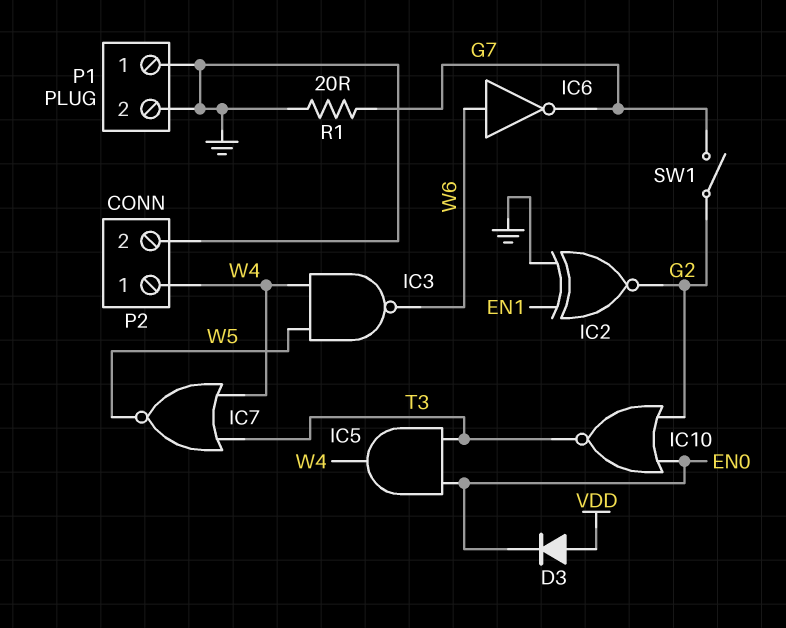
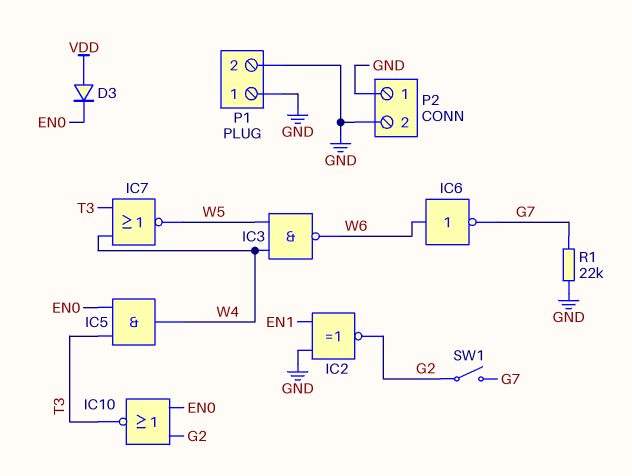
P2 pin 1: W4 -> GND
R1: 20 (G7, GND) -> 22k (G7, GND)

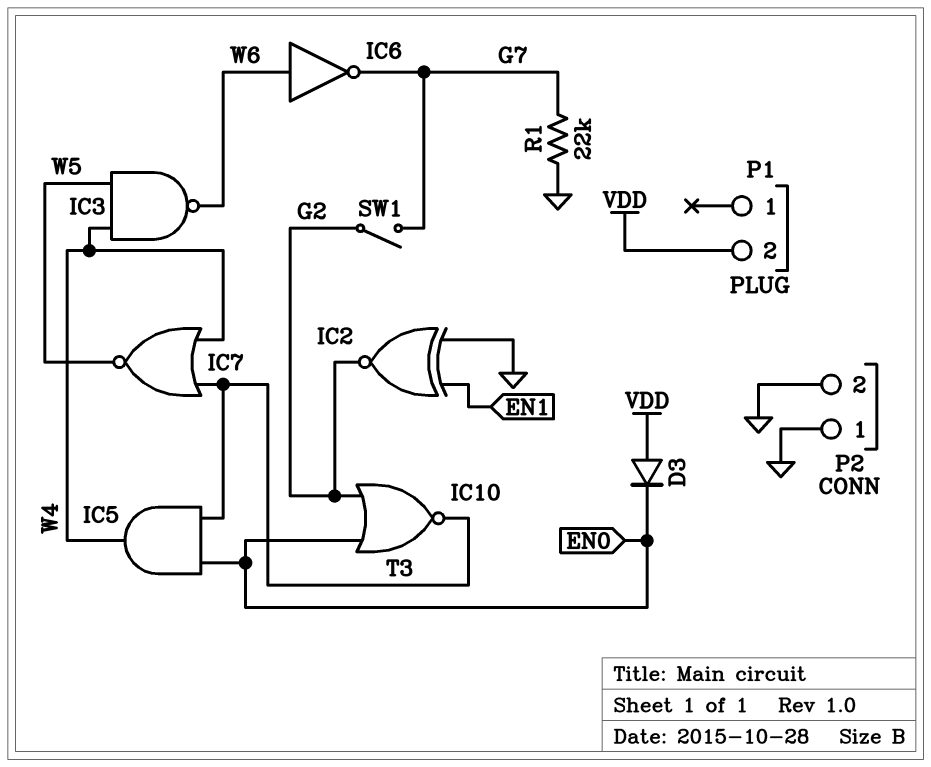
P1 pin 1: GND -> none
P1 pin 2: GND -> VDD

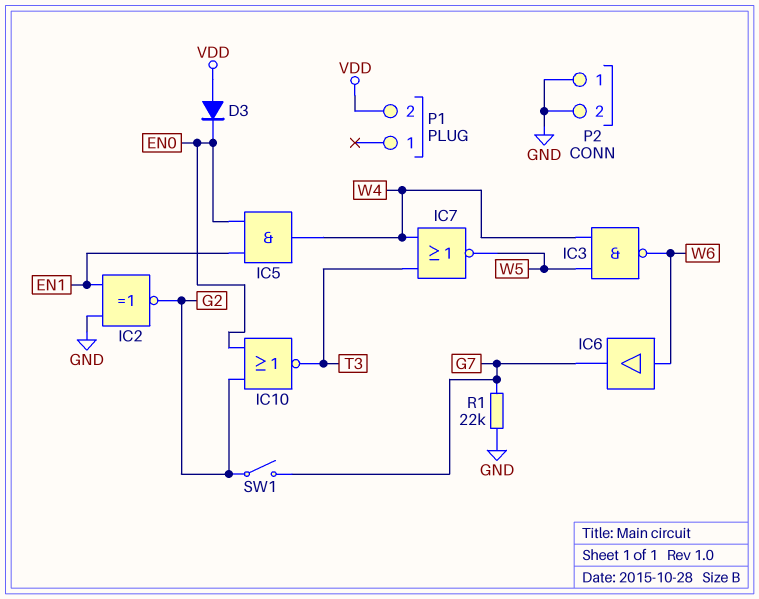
IC5: AND (in EN0, in T3, out W4) -> AND (in EN0, in EN1, out W4)
IC6: NOT (in W6, out G7) -> buffer (in W6, out G7)

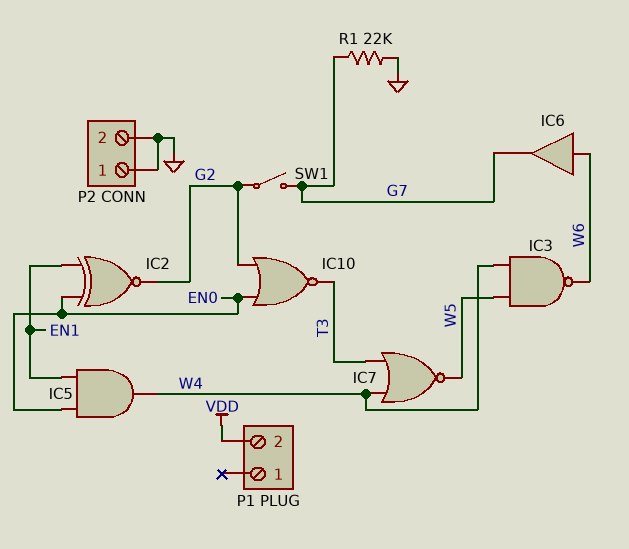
D3: diode (A VDD, K EN0) -> none
IC2: XNOR (in EN1, in GND, out G2) -> XNOR (in EN0, in EN1, out G2)

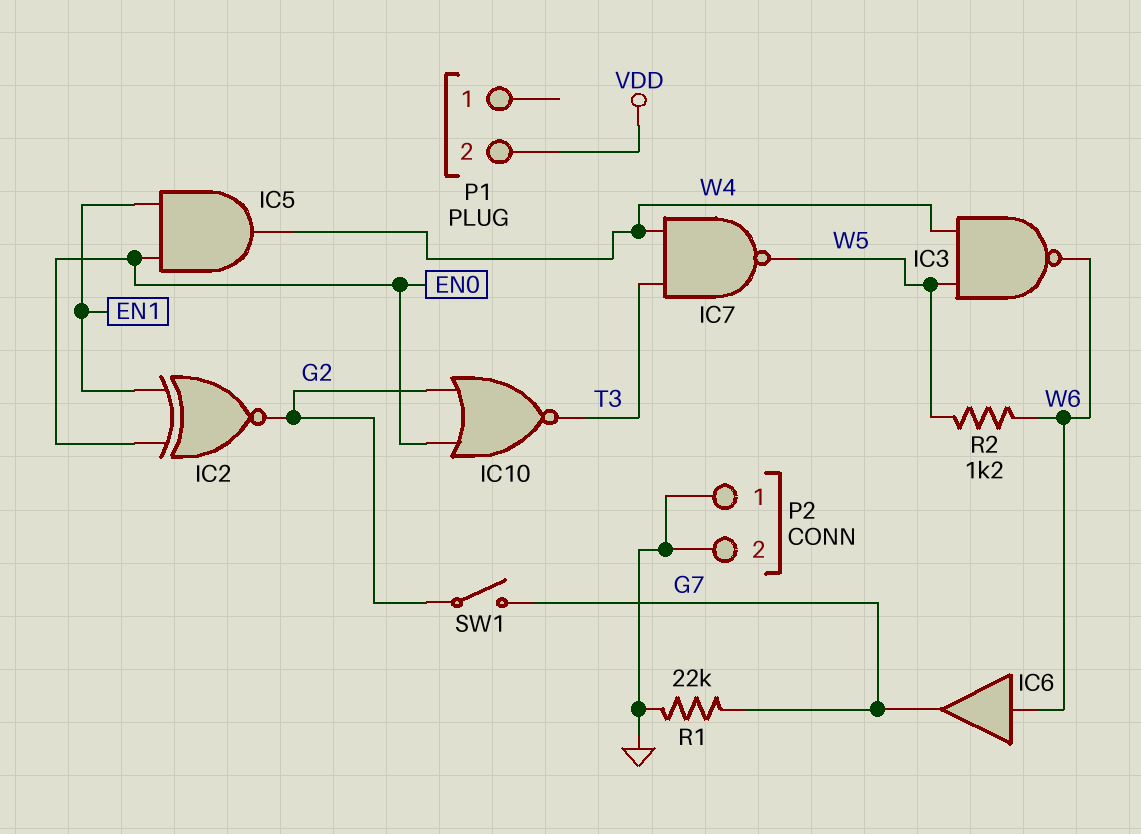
IC7: NOR (in T3, in W4, out W5) -> NAND (in T3, in W4, out W5)
R2: none -> 1.2k (W5, W6)

